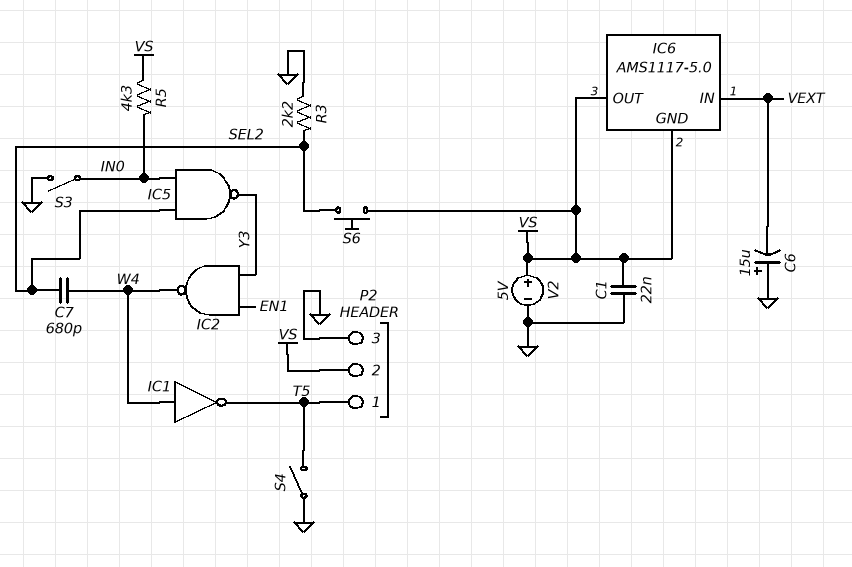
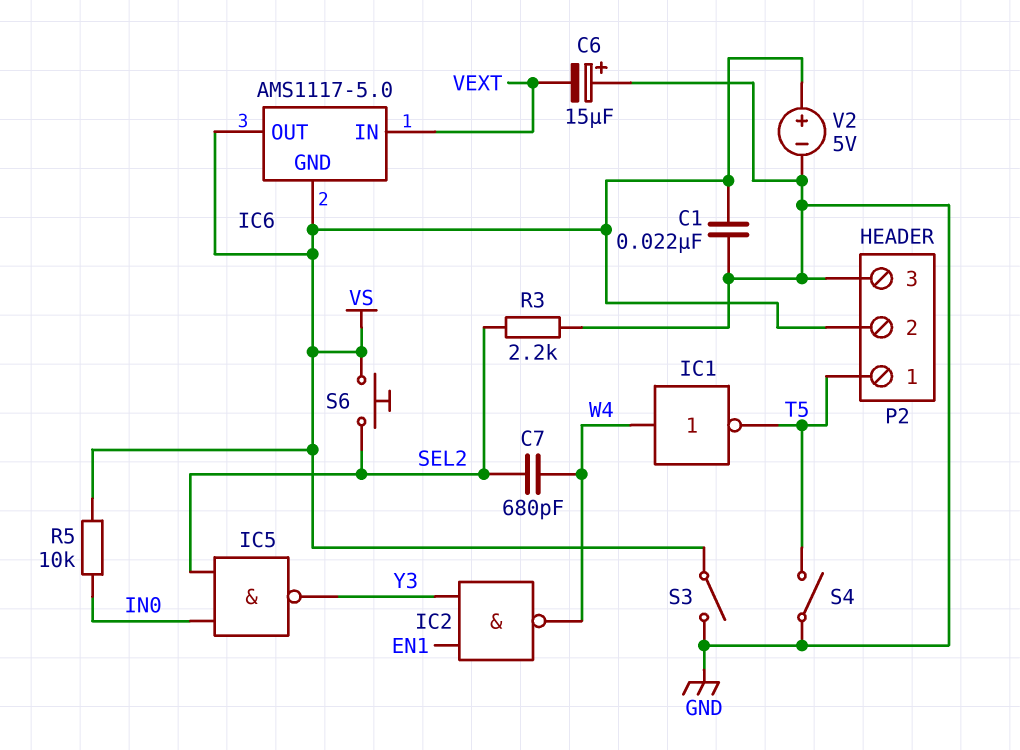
R5: 4.3k (IN0, VS) -> 10k (IN0, VS)
S3: switch (GND, IN0) -> switch (GND, VS)

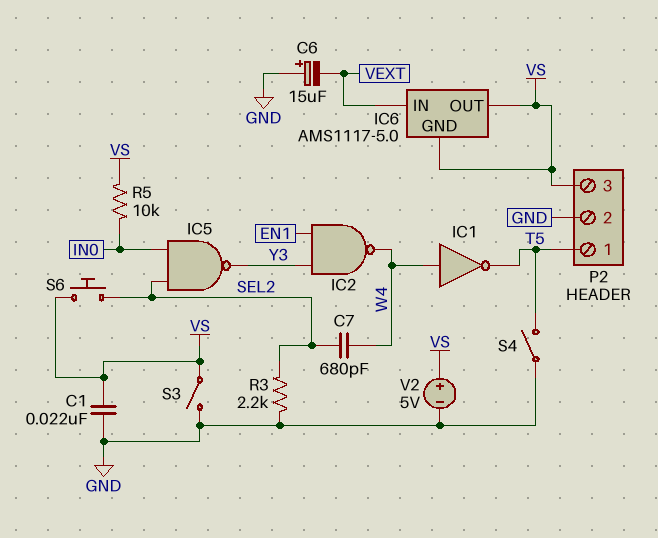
P2 pin 2: VS -> GND
P2 pin 3: GND -> VS

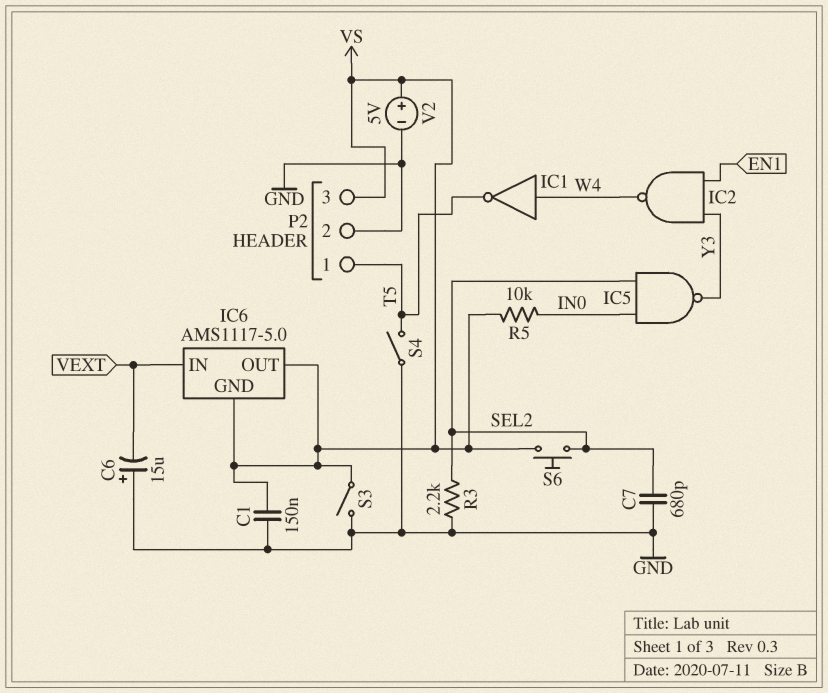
C1: 22nF (GND, VS) -> 150nF (GND, VS)
C7: 680pF (SEL2, W4) -> 680pF (GND, SEL2)

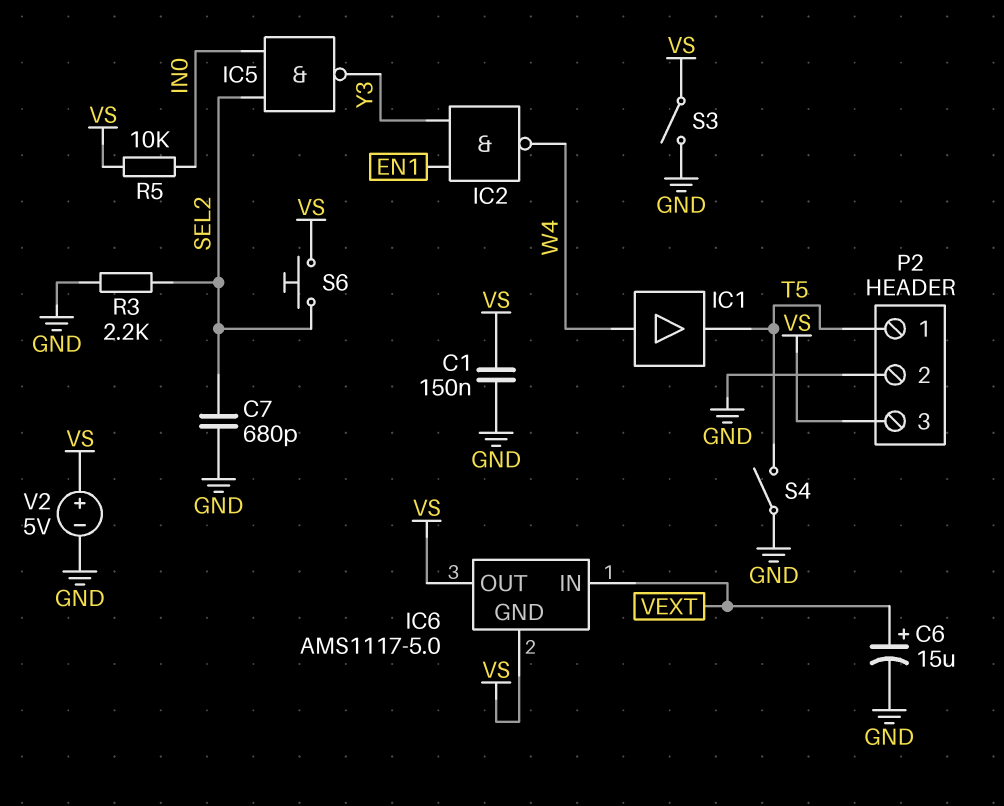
C6: 15uF (plus GND, minus VEXT) -> 15uF (plus VEXT, minus GND)
IC1: NOT (in W4, out T5) -> buffer (in W4, out T5)

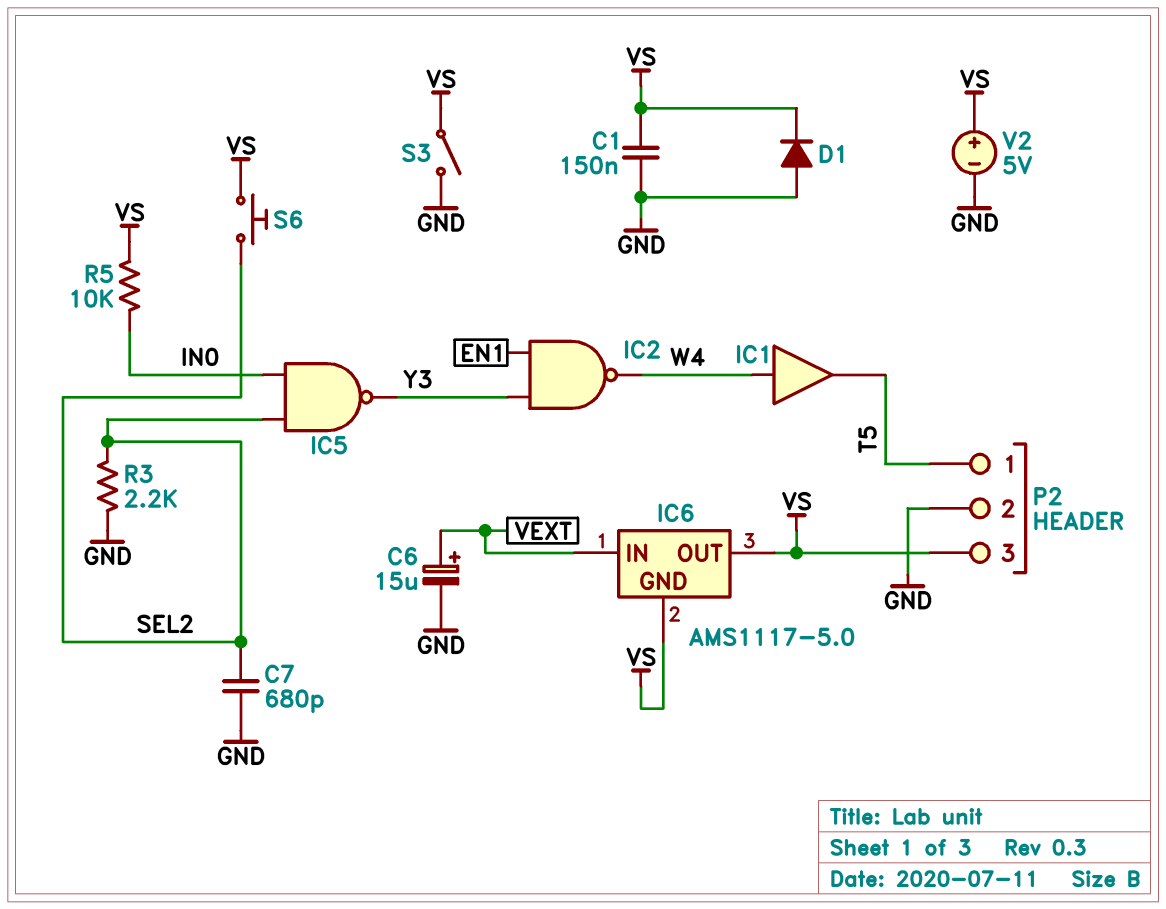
D1: none -> diode (A GND, K VS)
S4: switch (GND, T5) -> none

